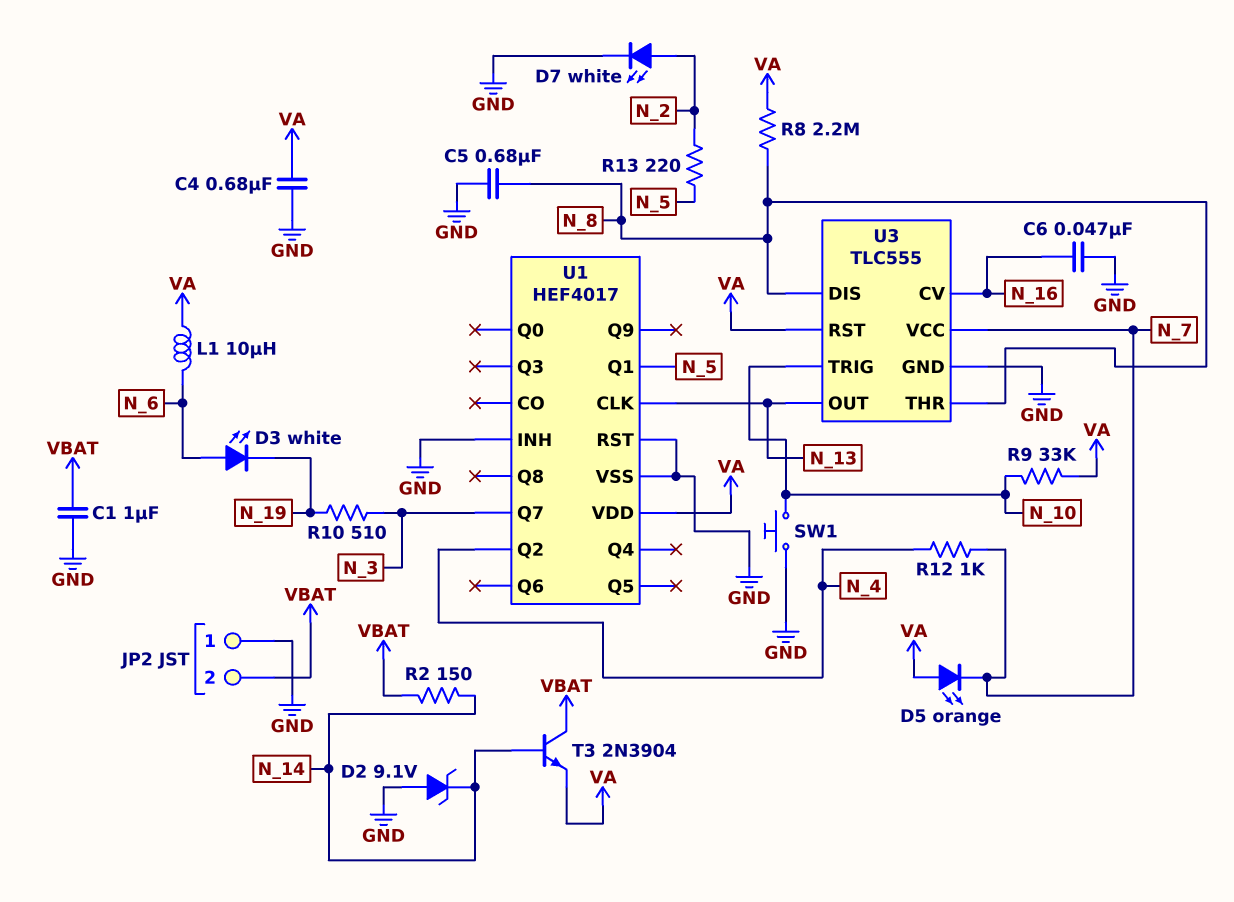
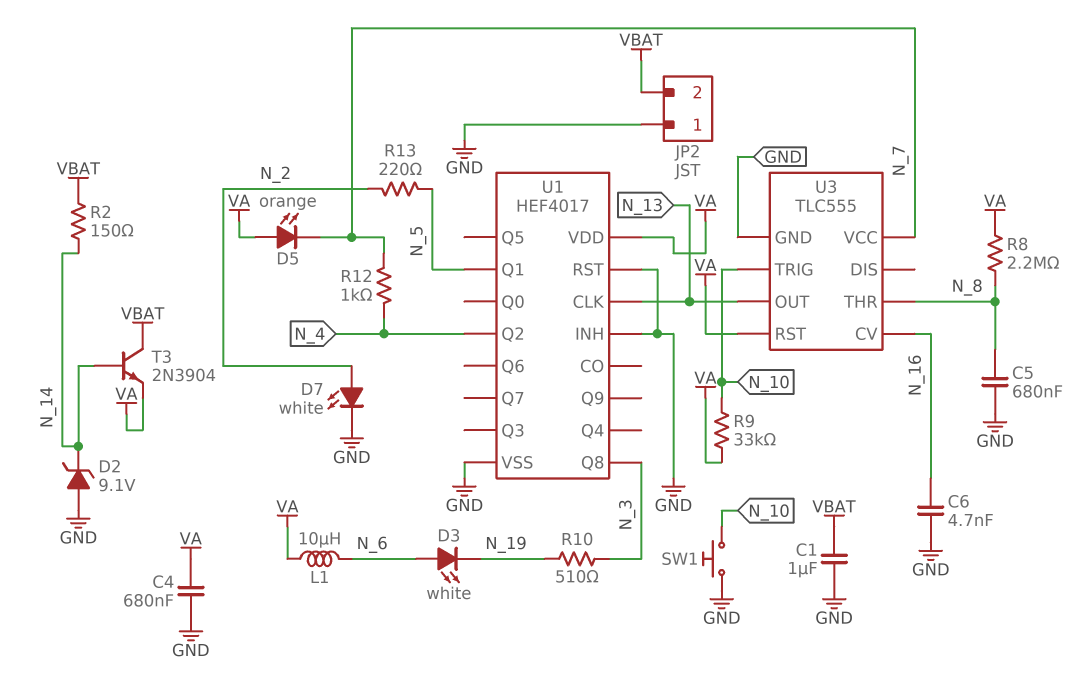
C6: 47nF (GND, N_16) -> 4.7nF (GND, N_16)
U1 pin Q7: N_3 -> none
U1 pin Q8: none -> N_3
U3 pin DIS: N_8 -> none

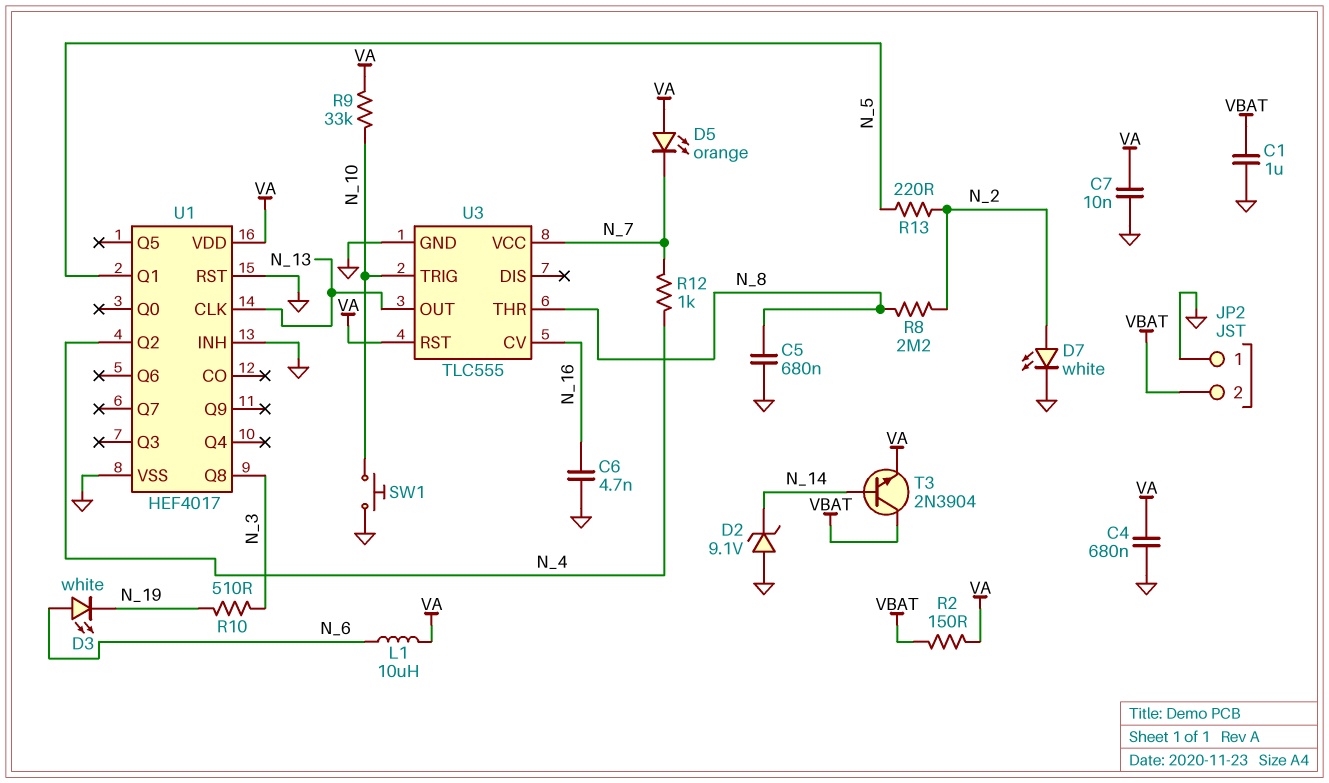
C7: none -> 10nF (GND, VA)
R2: 150 (N_14, VBAT) -> 150 (VA, VBAT)
R8: 2.2M (N_8, VA) -> 2.2M (N_2, N_8)

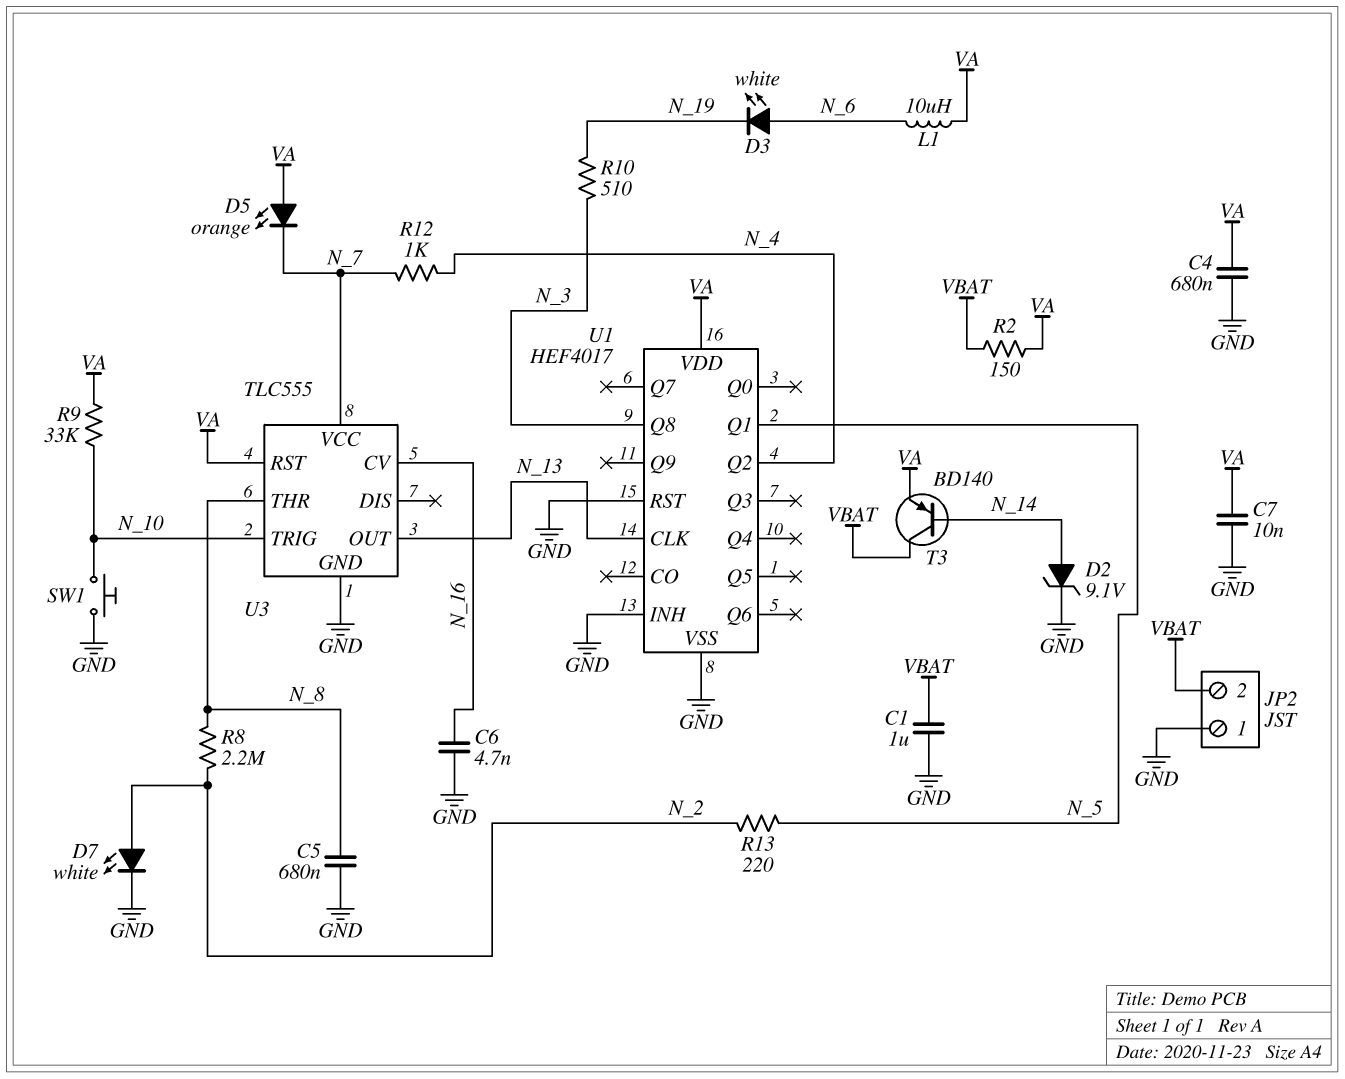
D2: zener 9.1V (A GND, K N_14) -> zener 9.1V (A N_14, K GND)
T3: NPN 2N3904 (B N_14, C VBAT, E VA) -> PNP BD140 (B N_14, C VBAT, E VA)

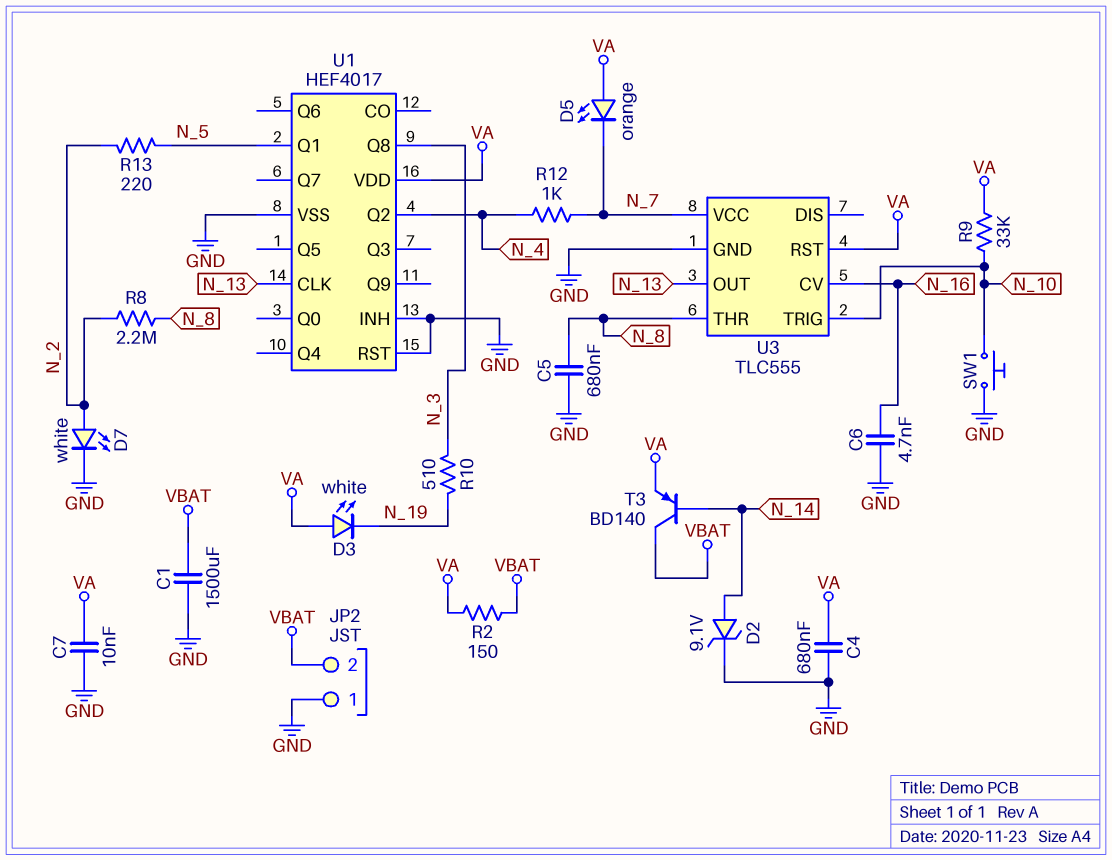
C1: 1uF (GND, VBAT) -> 1500uF (GND, VBAT)
D3: LED white (A N_6, K N_19) -> LED white (A VA, K N_19)
L1: 10uH (N_6, VA) -> none

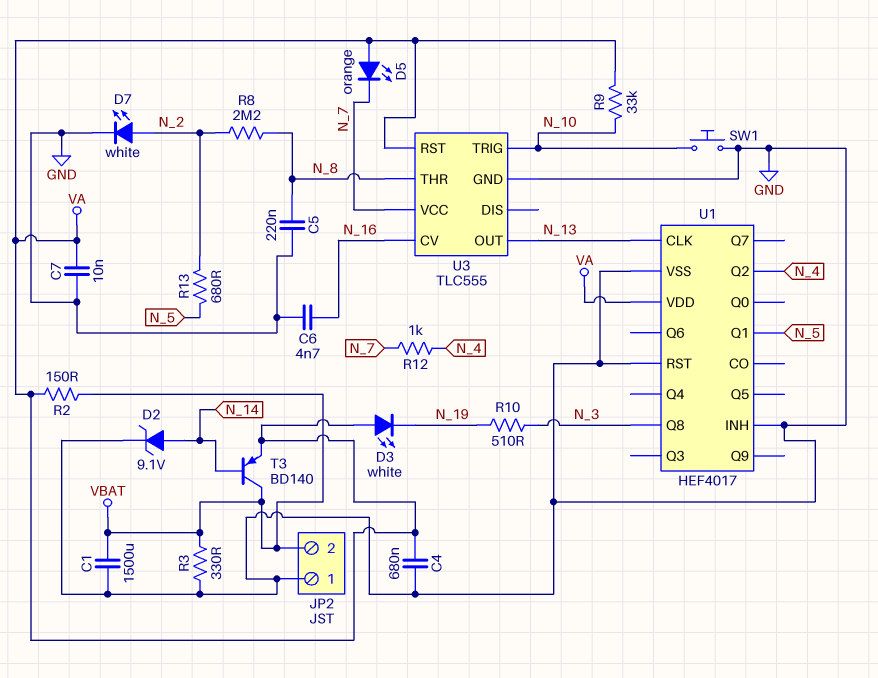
C5: 680nF (GND, N_8) -> 220nF (GND, N_8)
R3: none -> 330 (GND, VBAT)
R13: 220 (N_2, N_5) -> 680 (N_2, N_5)

